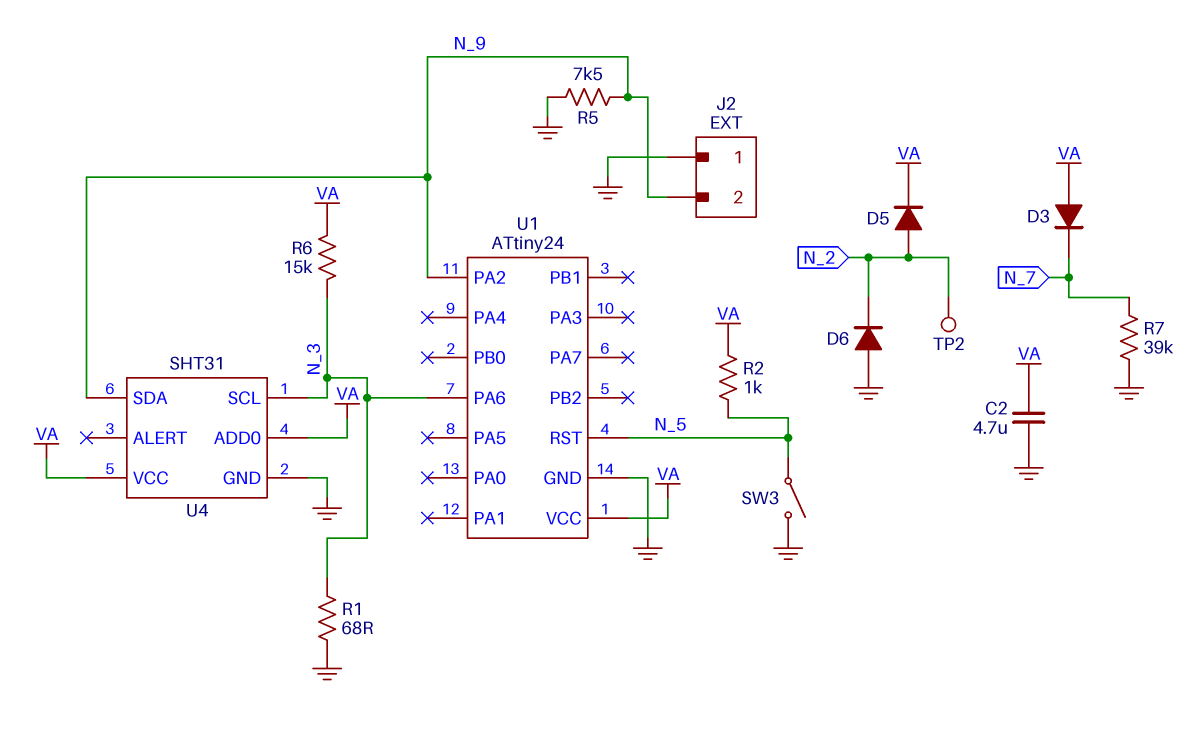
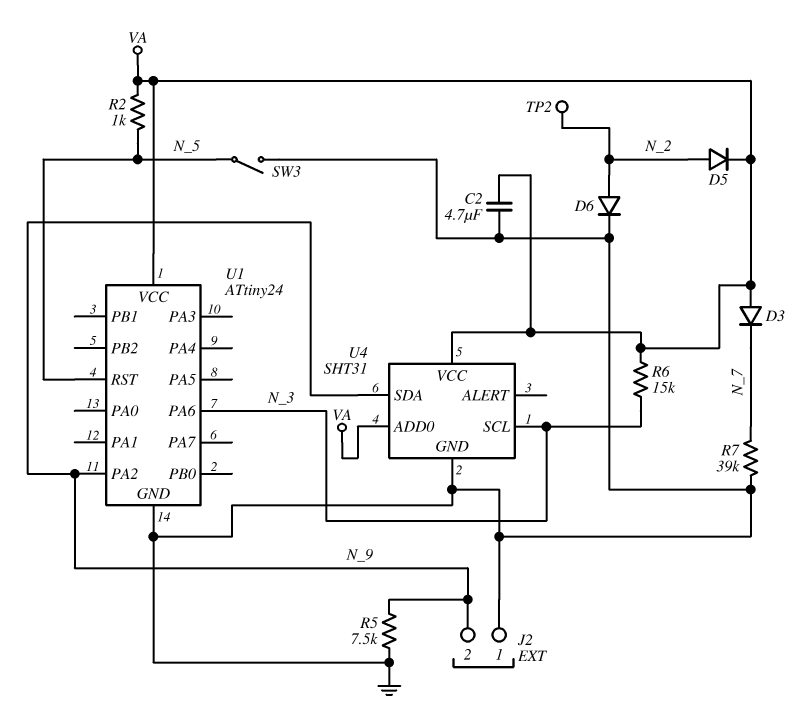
D6: diode (A GND, K N_2) -> diode (A N_2, K GND)
R1: 68 (GND, N_3) -> none

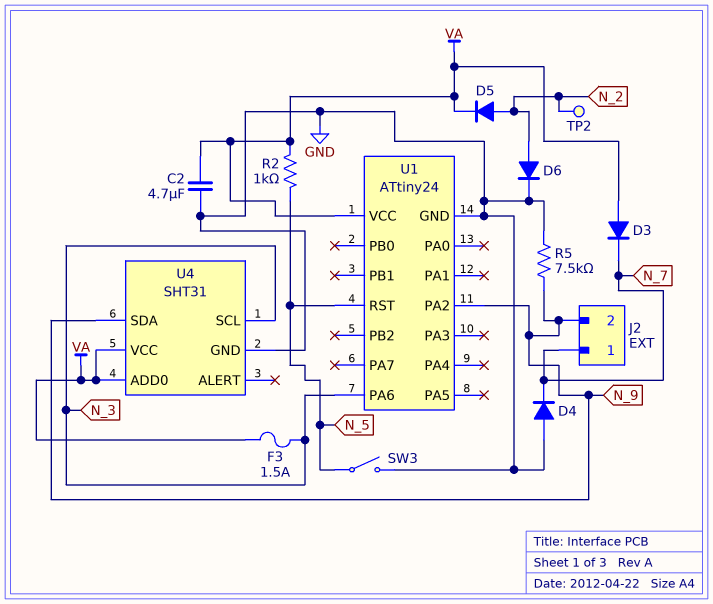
D4: none -> diode (A GND, K N_7)
F3: none -> 1.5A (N_3, VA)
J2 pin 1: GND -> N_7
R6: 15k (N_3, VA) -> none
R7: 39k (GND, N_7) -> none

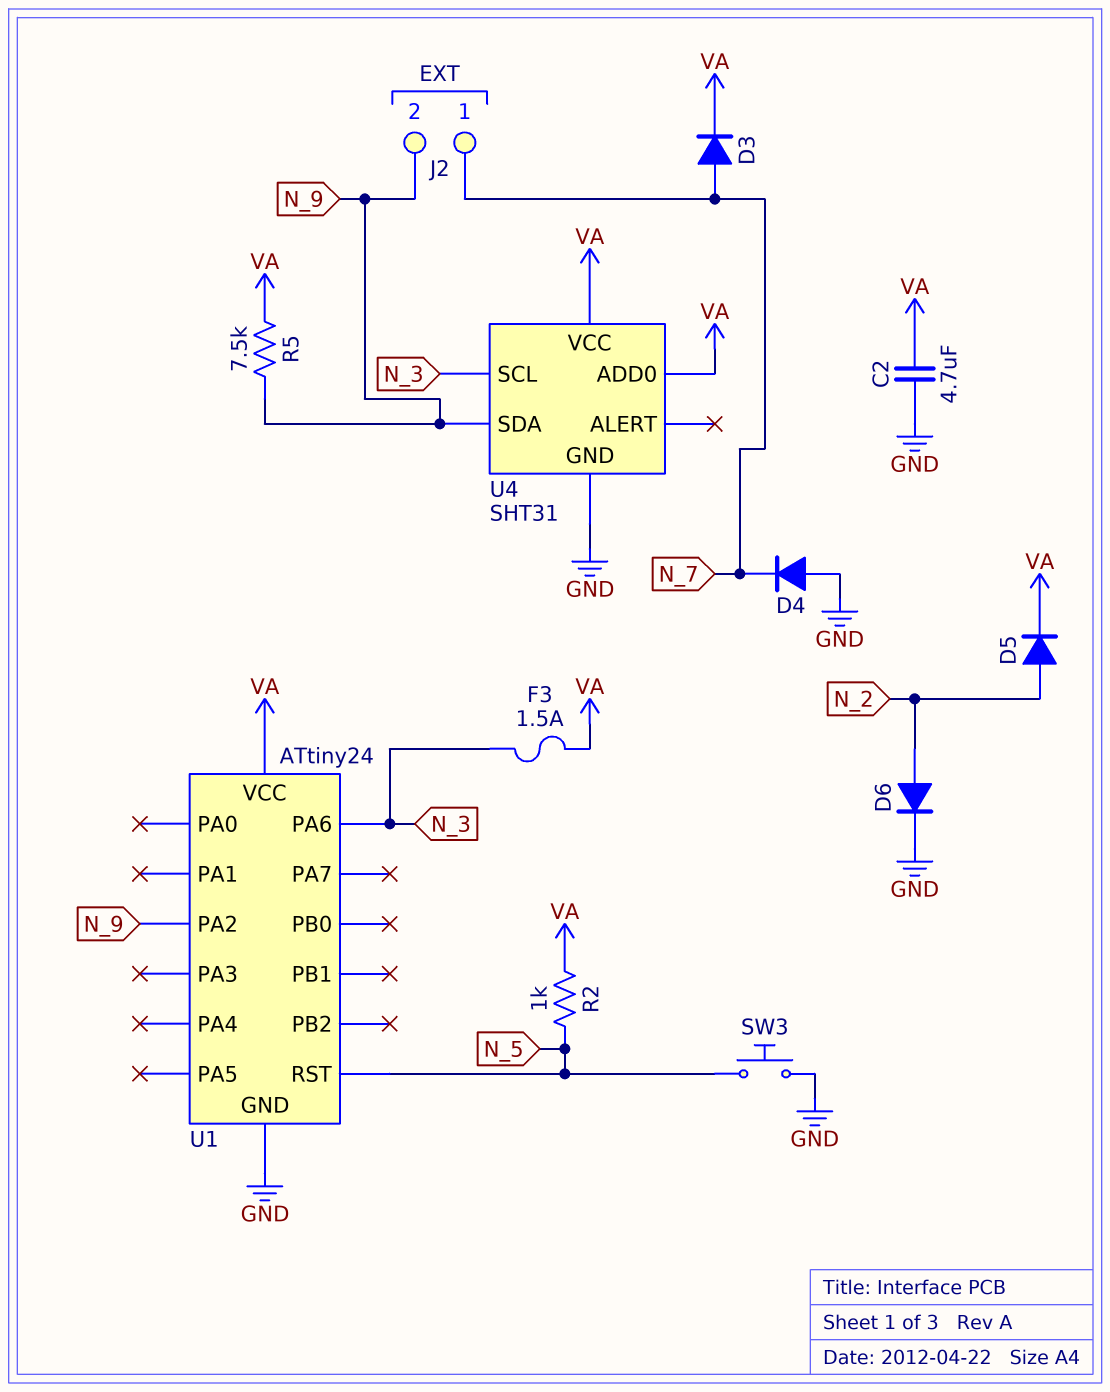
D3: diode (A VA, K N_7) -> diode (A N_7, K VA)
R5: 7.5k (GND, N_9) -> 7.5k (N_9, VA)
SW3: switch (GND, N_5) -> button (GND, N_5)
TP2: test point (N_2) -> none

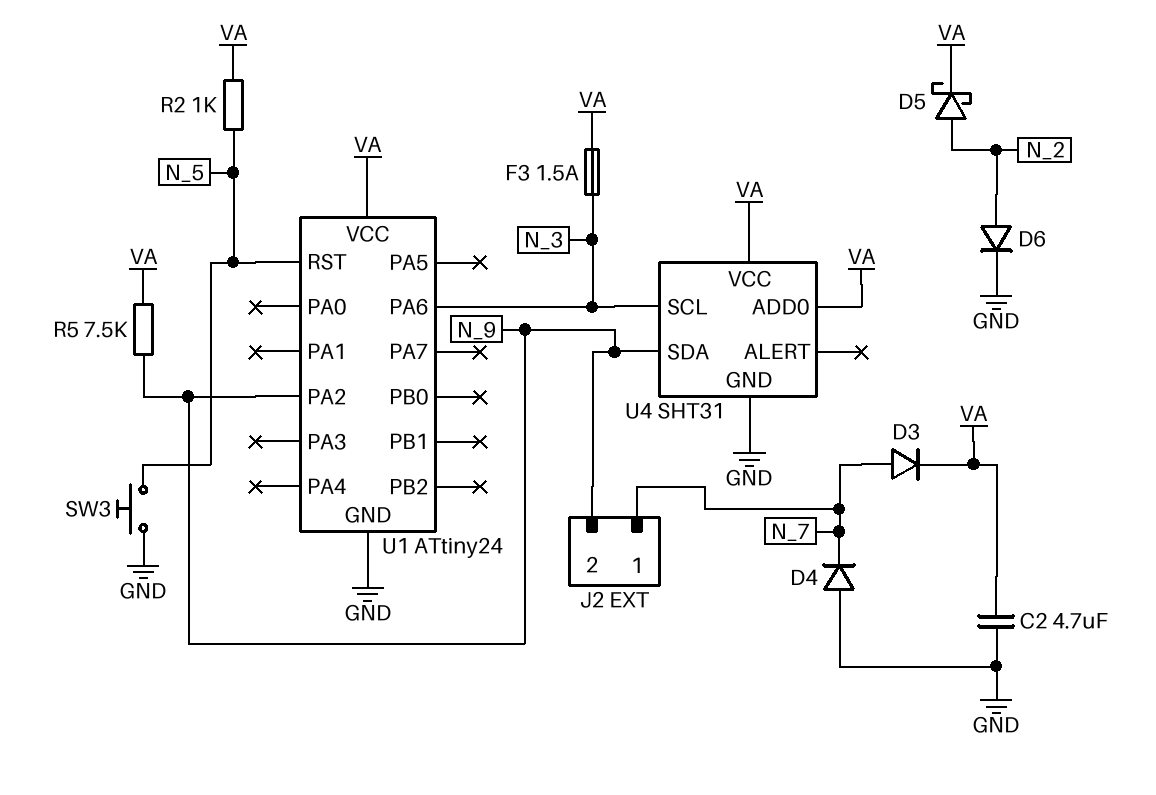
D5: diode (A N_2, K VA) -> schottky (A N_2, K VA)

